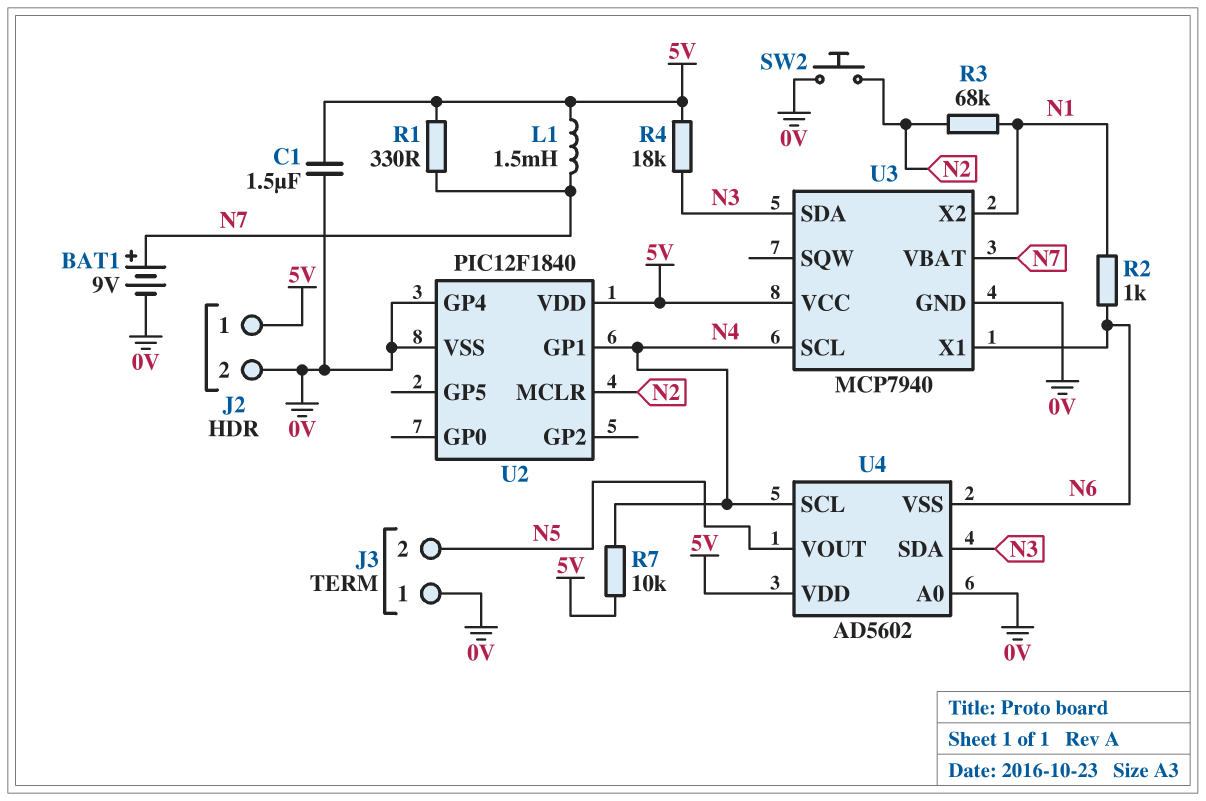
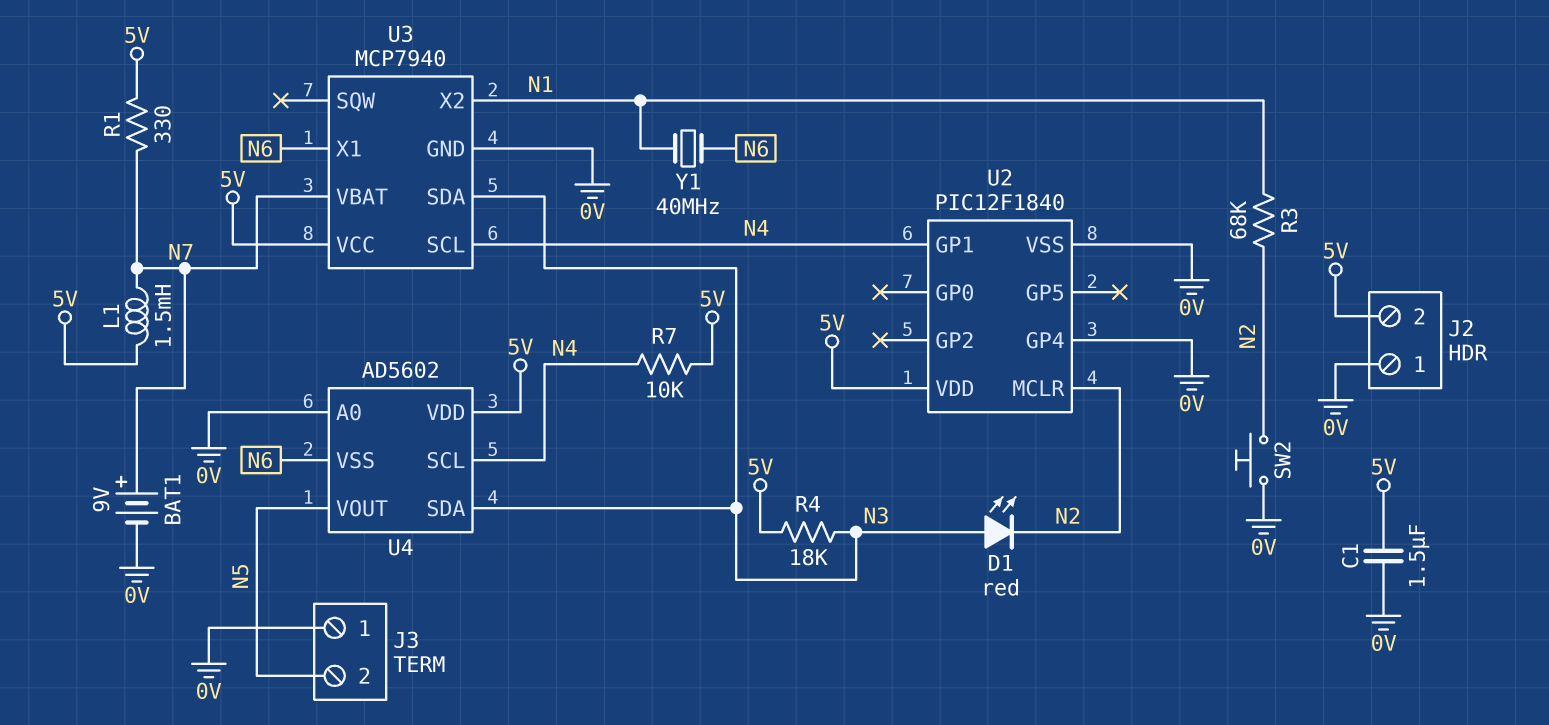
D1: none -> LED red (A N3, K N2)
J2 pin 1: 5V -> 0V
J2 pin 2: 0V -> 5V
R2: 1k (N1, N6) -> none
Y1: none -> 40MHz (N1, N6)

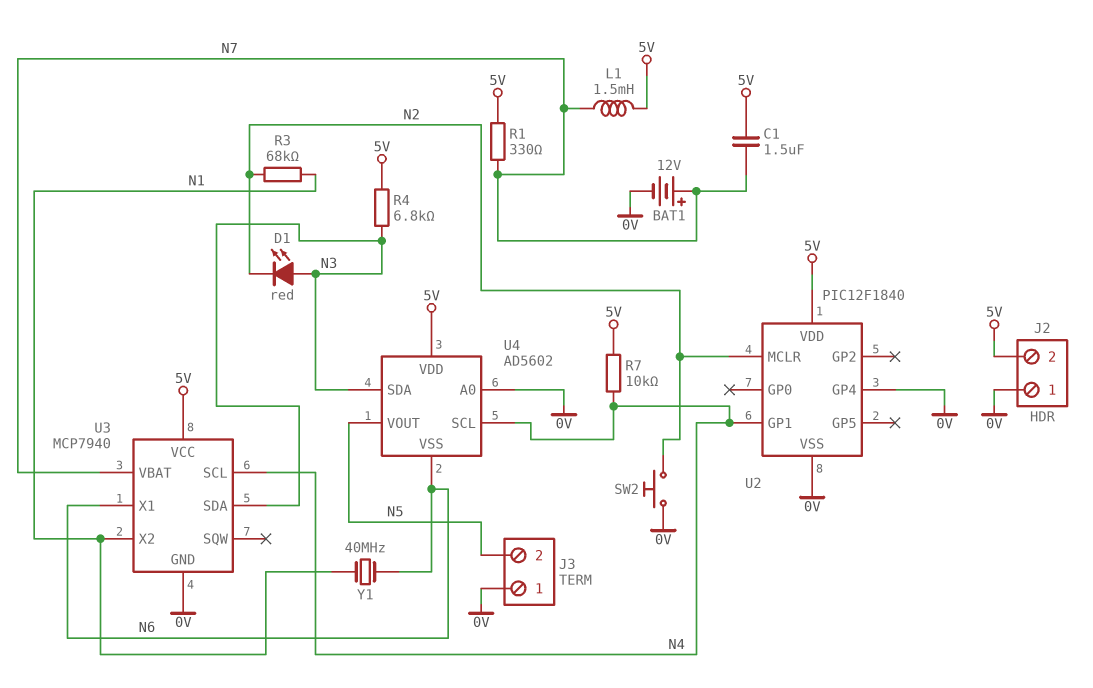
BAT1: 9V (plus N7, minus 0V) -> 12V (plus N7, minus 0V)
C1: 1.5uF (0V, 5V) -> 1.5uF (5V, N7)
R4: 18k (5V, N3) -> 6.8k (5V, N3)

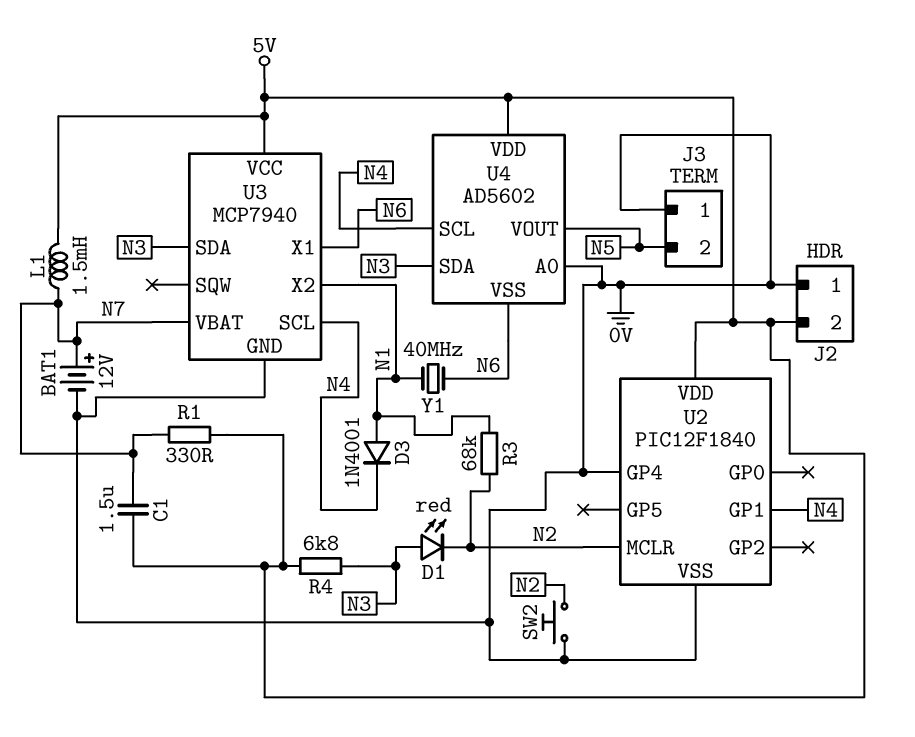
D3: none -> diode 1N4001 (A N1, K N4)
R7: 10k (5V, N4) -> none

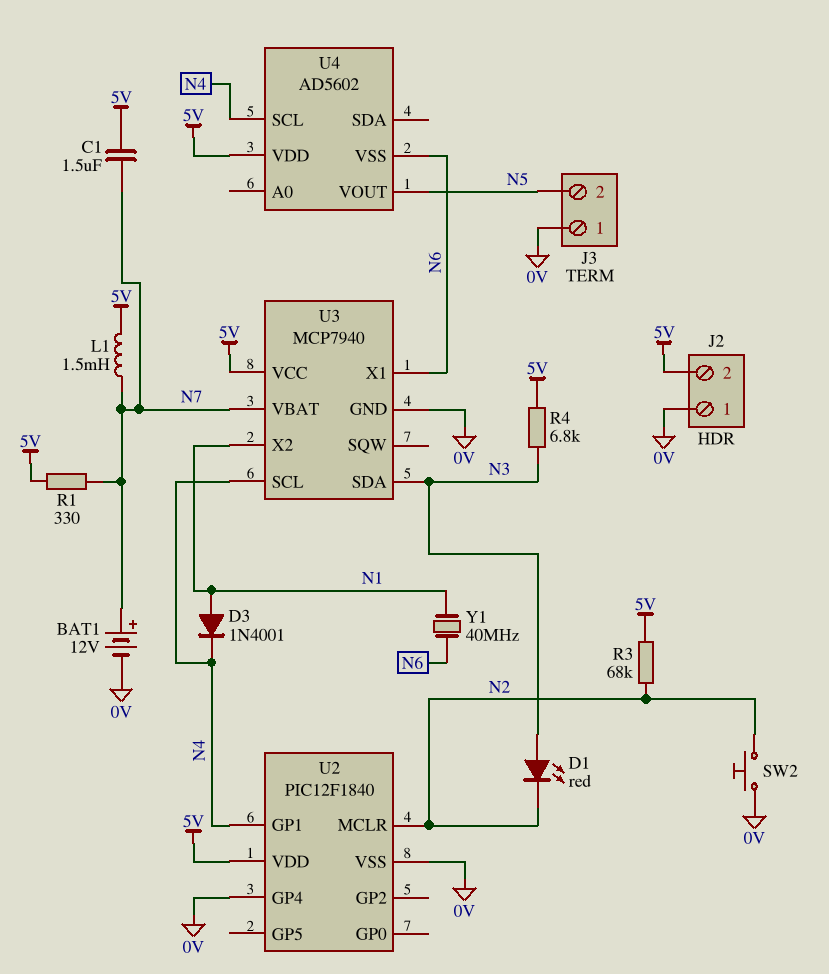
R3: 68k (N1, N2) -> 68k (5V, N2)
U4 pin A0: 0V -> none
U4 pin SDA: N3 -> none

